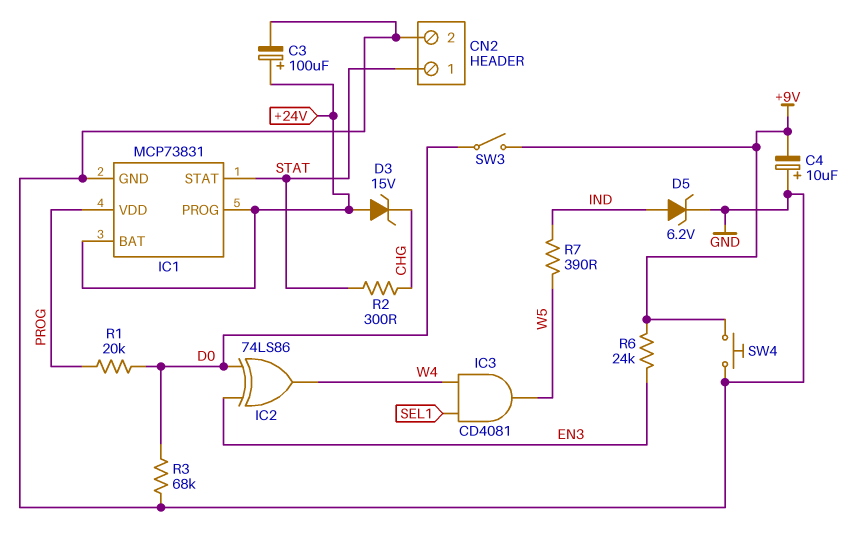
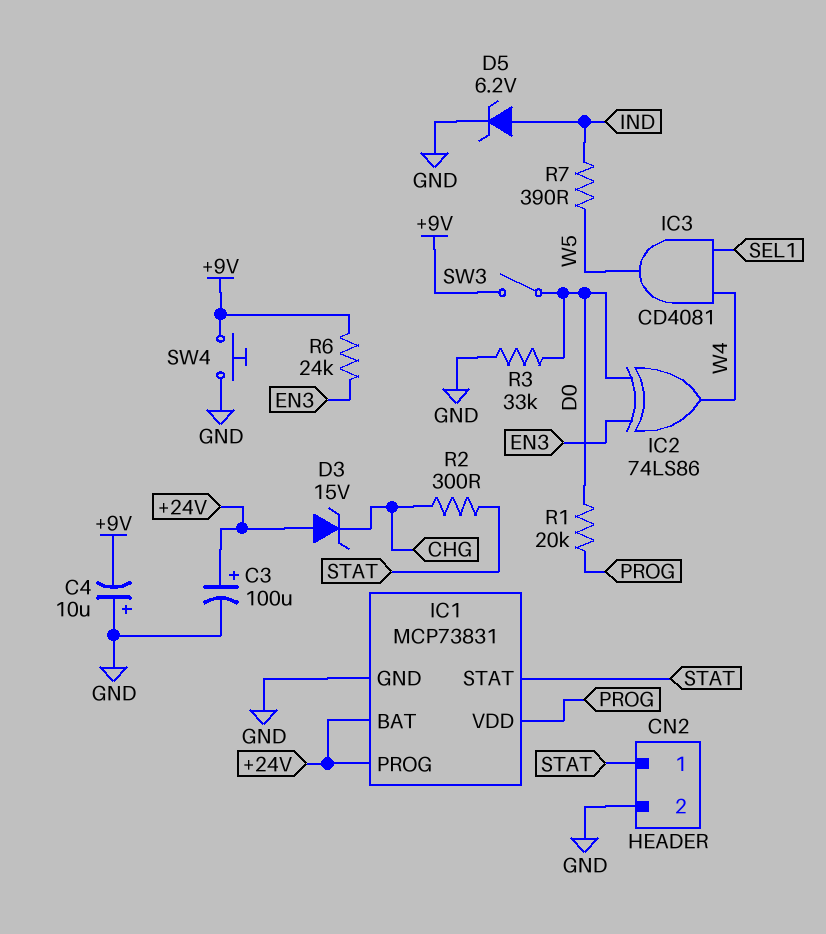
R3: 68k (D0, GND) -> 33k (D0, GND)

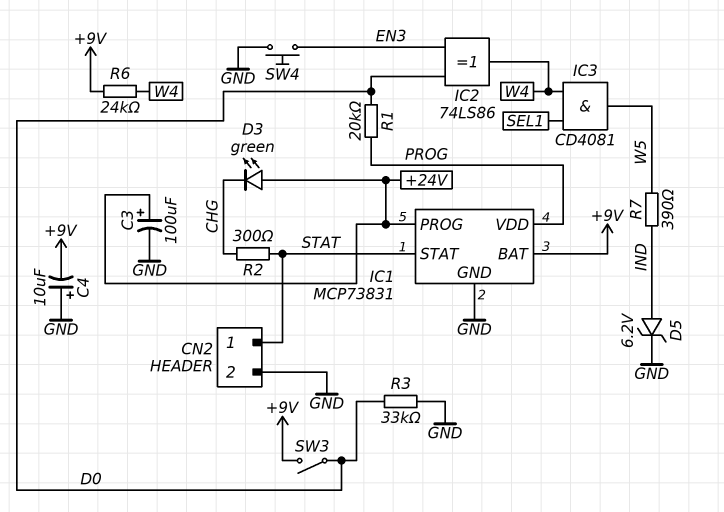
D3: zener 15V (A +24V, K CHG) -> LED green (A +24V, K CHG)
IC1 pin BAT: +24V -> +9V
R6: 24k (+9V, EN3) -> 24k (+9V, W4)
SW4: button (+9V, GND) -> button (EN3, GND)

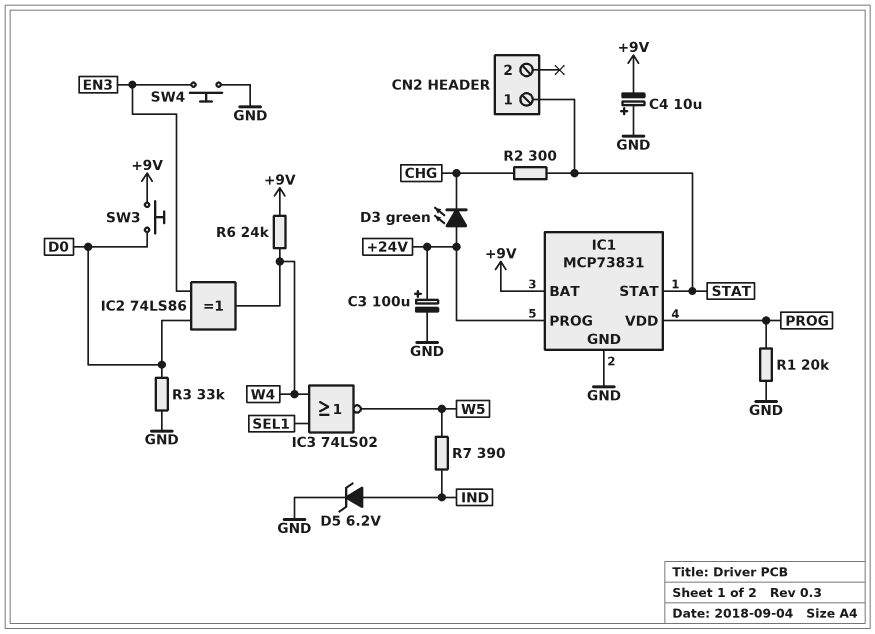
CN2 pin 2: GND -> none
IC3: AND CD4081 (in SEL1, in W4, out W5) -> NOR 74LS02 (in SEL1, in W4, out W5)
R1: 20k (D0, PROG) -> 20k (GND, PROG)
SW3: switch (+9V, D0) -> button (+9V, D0)

